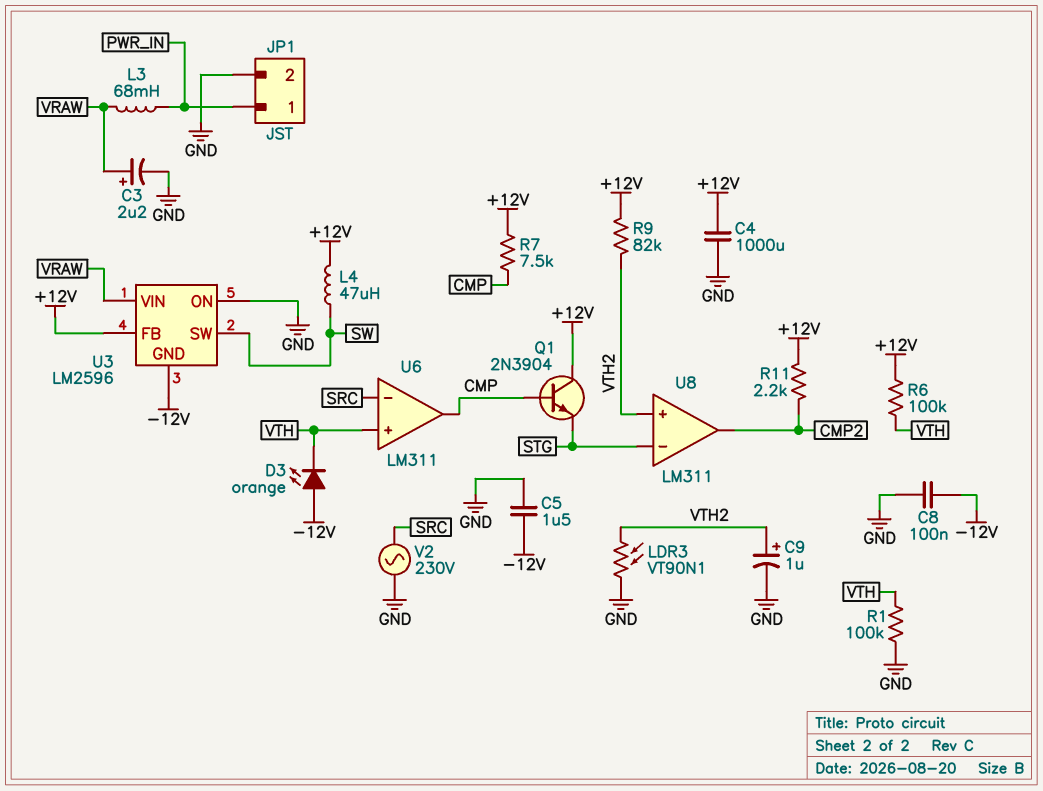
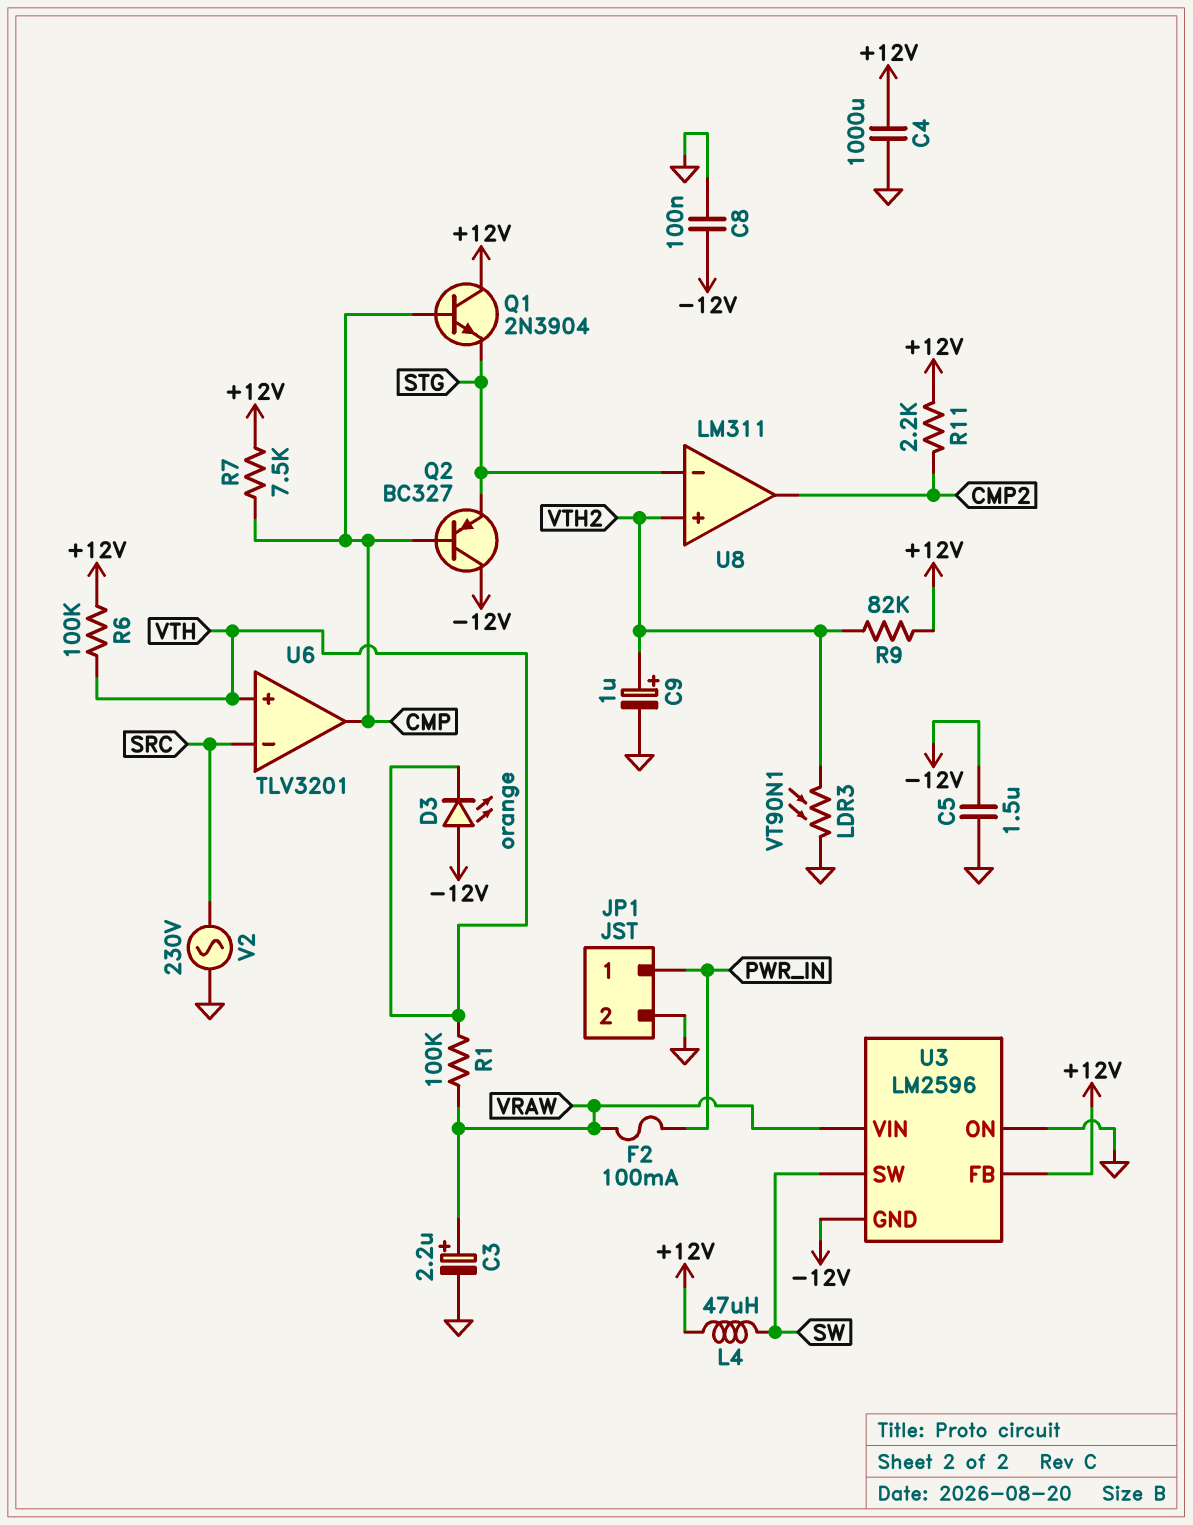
F2: none -> 100mA (PWR_IN, VRAW)
L3: 68mH (PWR_IN, VRAW) -> none
Q2: none -> PNP BC327 (B CMP, C -12V, E STG)
R1: 100k (GND, VTH) -> 100k (VRAW, VTH)
U6: LM311 -> TLV3201

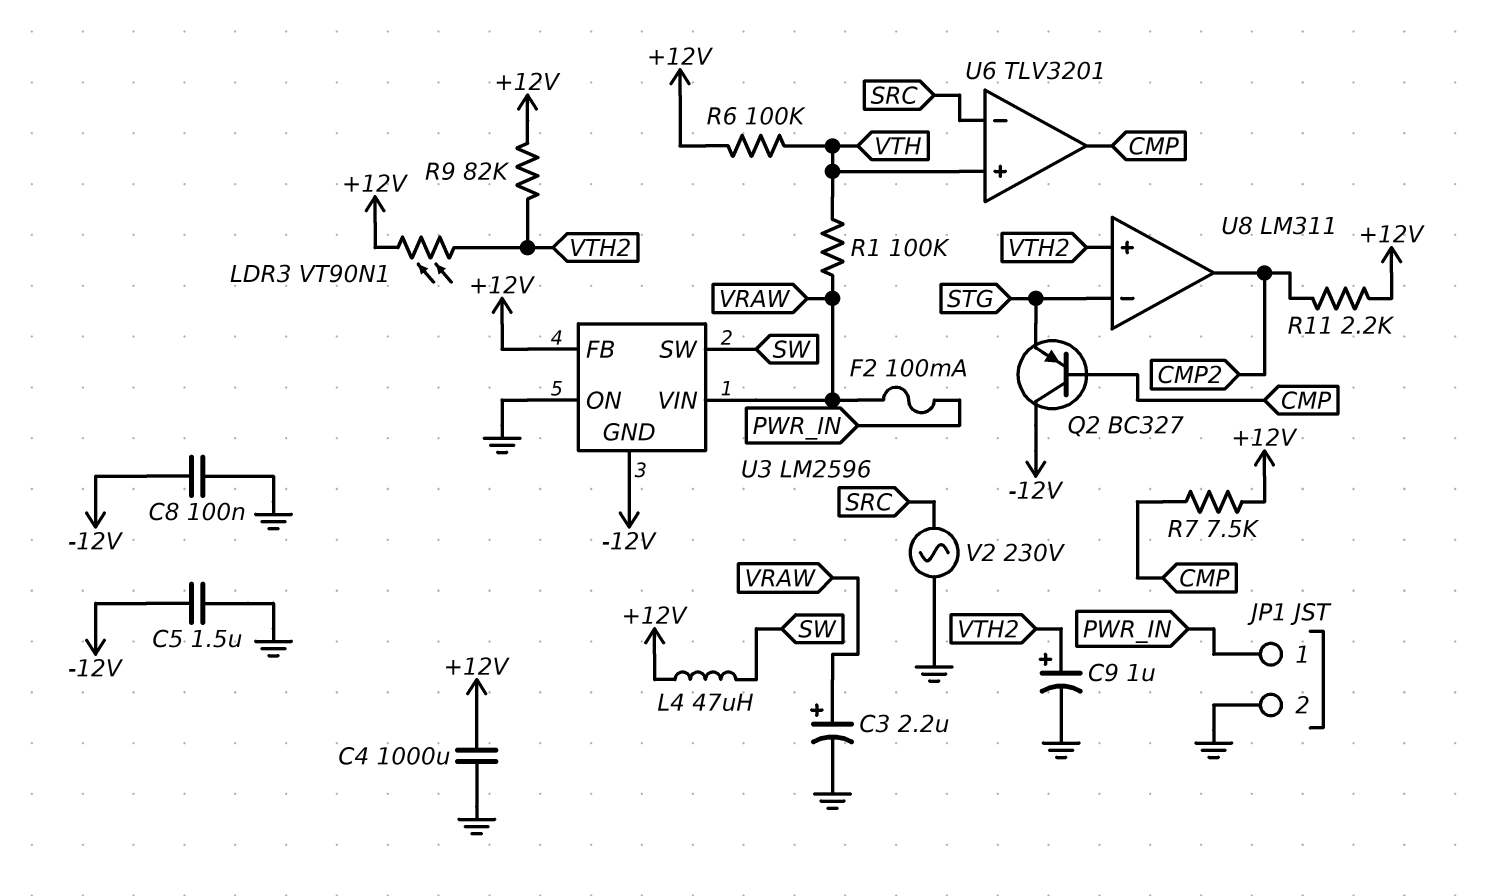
D3: LED orange (A -12V, K VTH) -> none
LDR3: VT90N1 (GND, VTH2) -> VT90N1 (+12V, VTH2)
Q1: NPN 2N3904 (B CMP, C +12V, E STG) -> none

